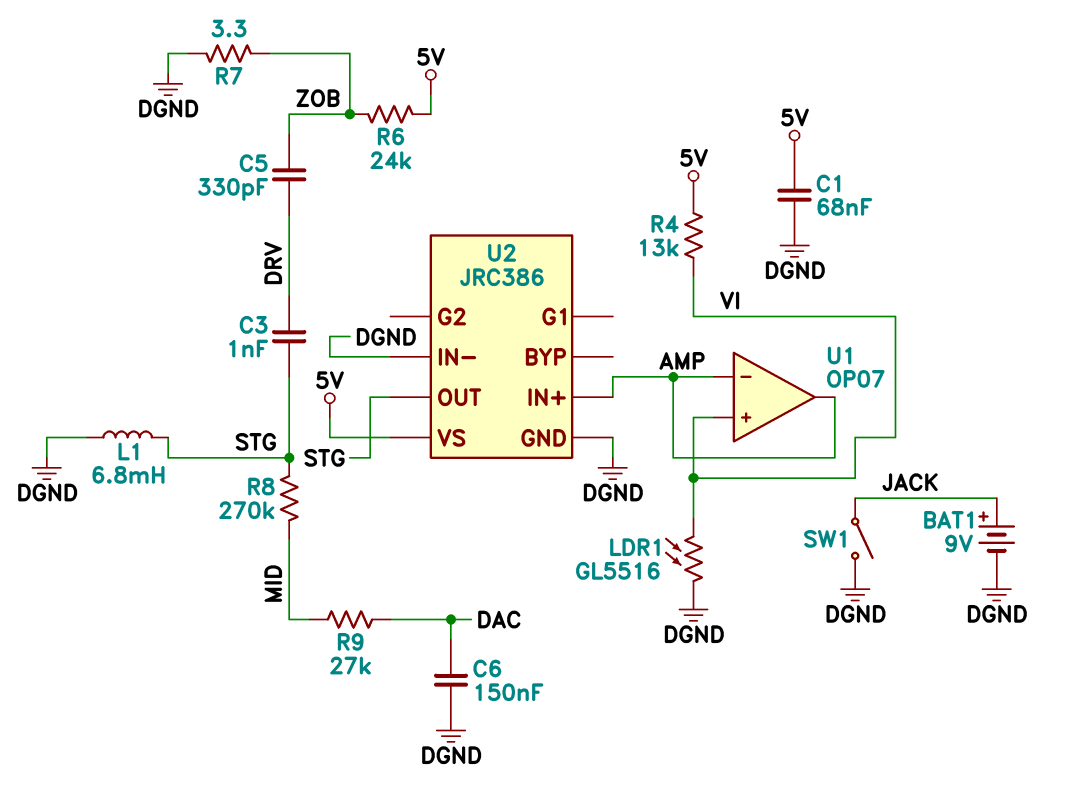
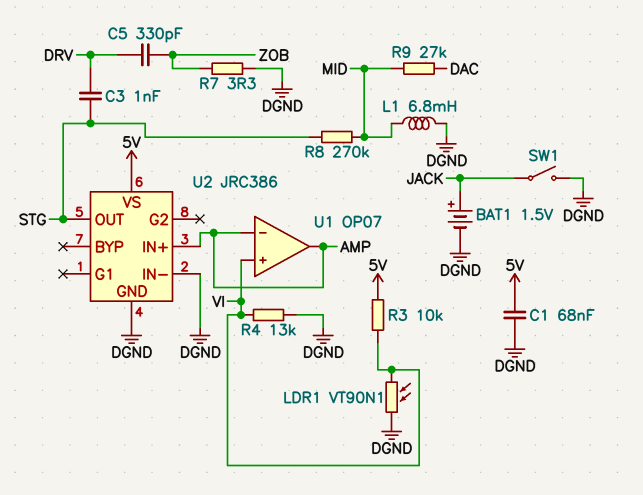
BAT1: 9V (plus JACK, minus DGND) -> 1.5V (plus JACK, minus DGND)
C6: 150nF (DAC, DGND) -> none
L1: 6.8mH (DGND, STG) -> 6.8mH (DGND, MID)
LDR1: GL5516 (DGND, VI) -> VT90N1 (DGND, VI)
R3: none -> 10k (5V, VI)
R4: 13k (5V, VI) -> 13k (DGND, VI)
R6: 24k (5V, ZOB) -> none

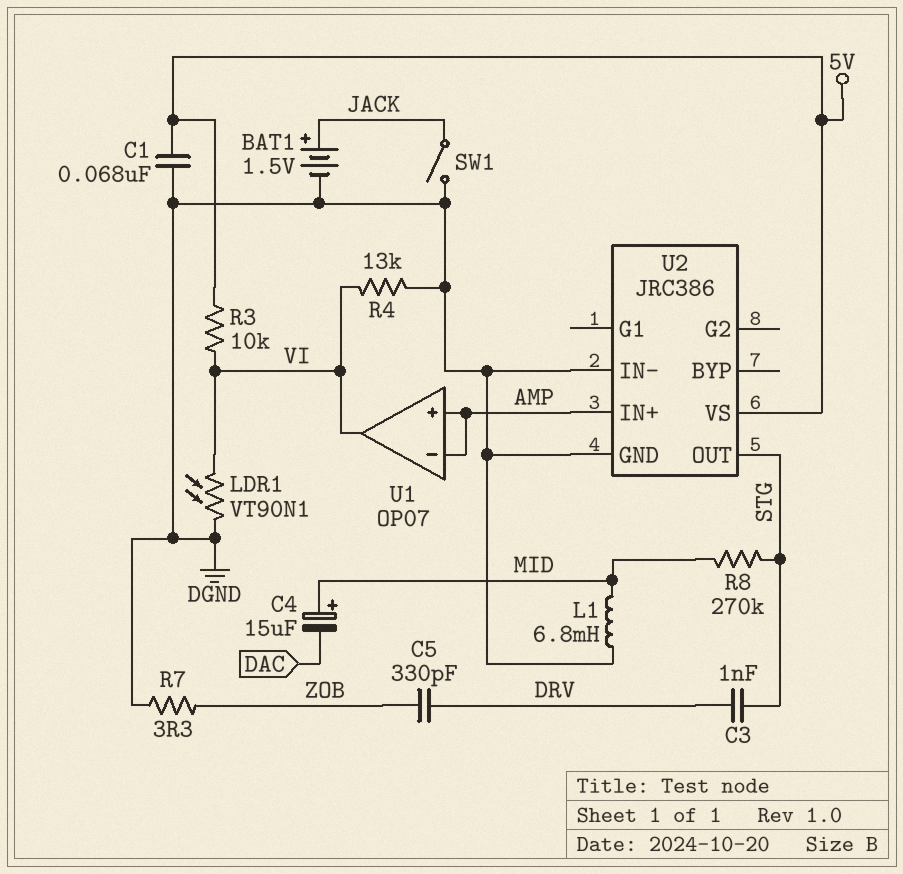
C4: none -> 15uF (plus MID, minus DAC)
R9: 27k (DAC, MID) -> none
U1 pin in+: VI -> AMP
U1 pin out: AMP -> VI

